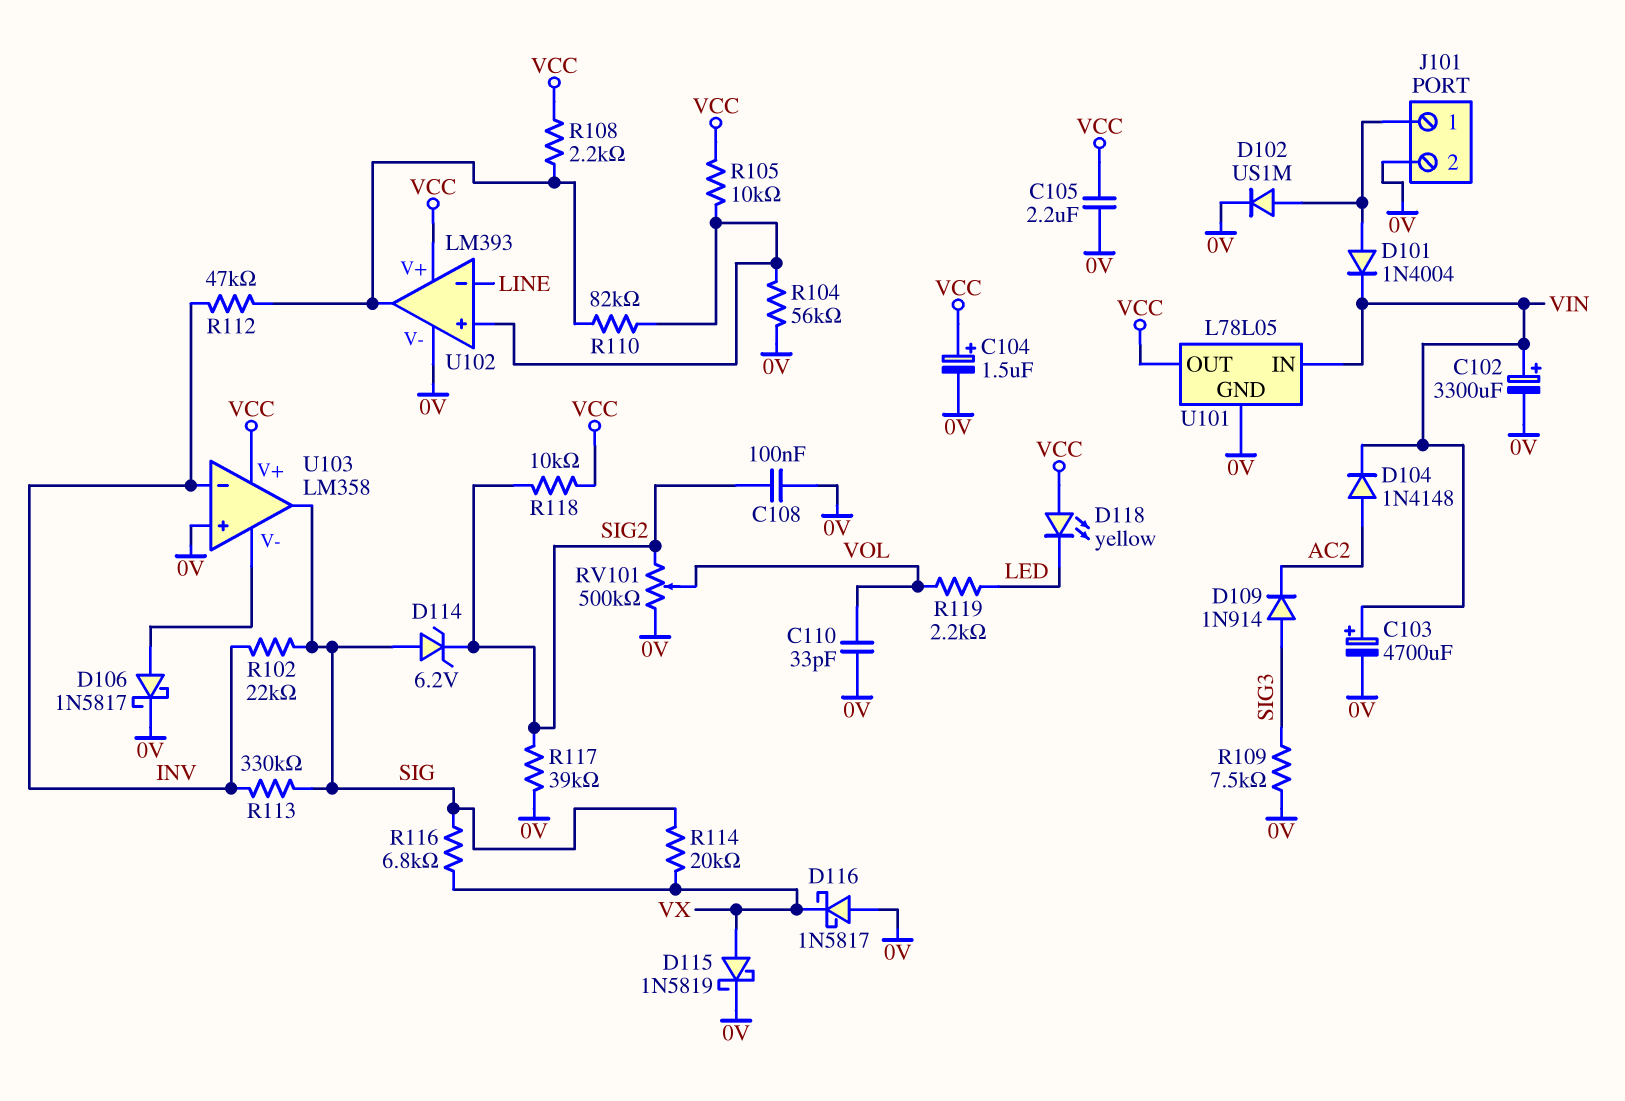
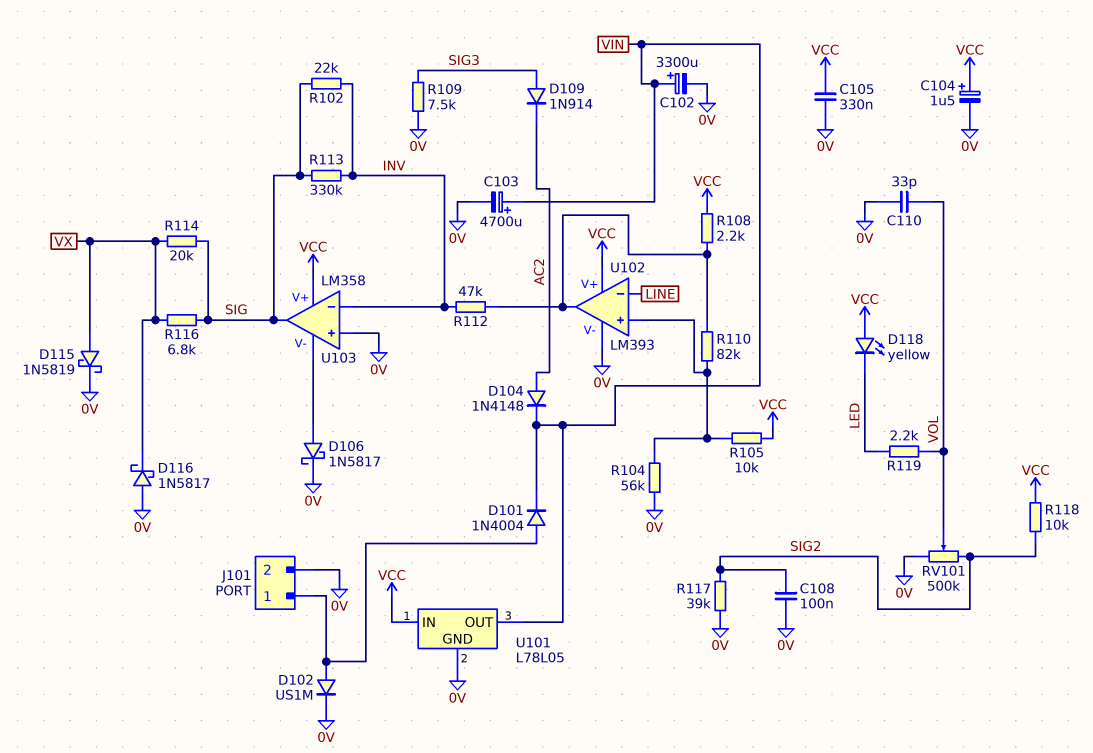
C105: 2.2uF (0V, VCC) -> 330nF (0V, VCC)
D114: zener 6.2V (A SIG, K SIG2) -> none
U101 pin IN: VIN -> VCC
U101 pin OUT: VCC -> VIN

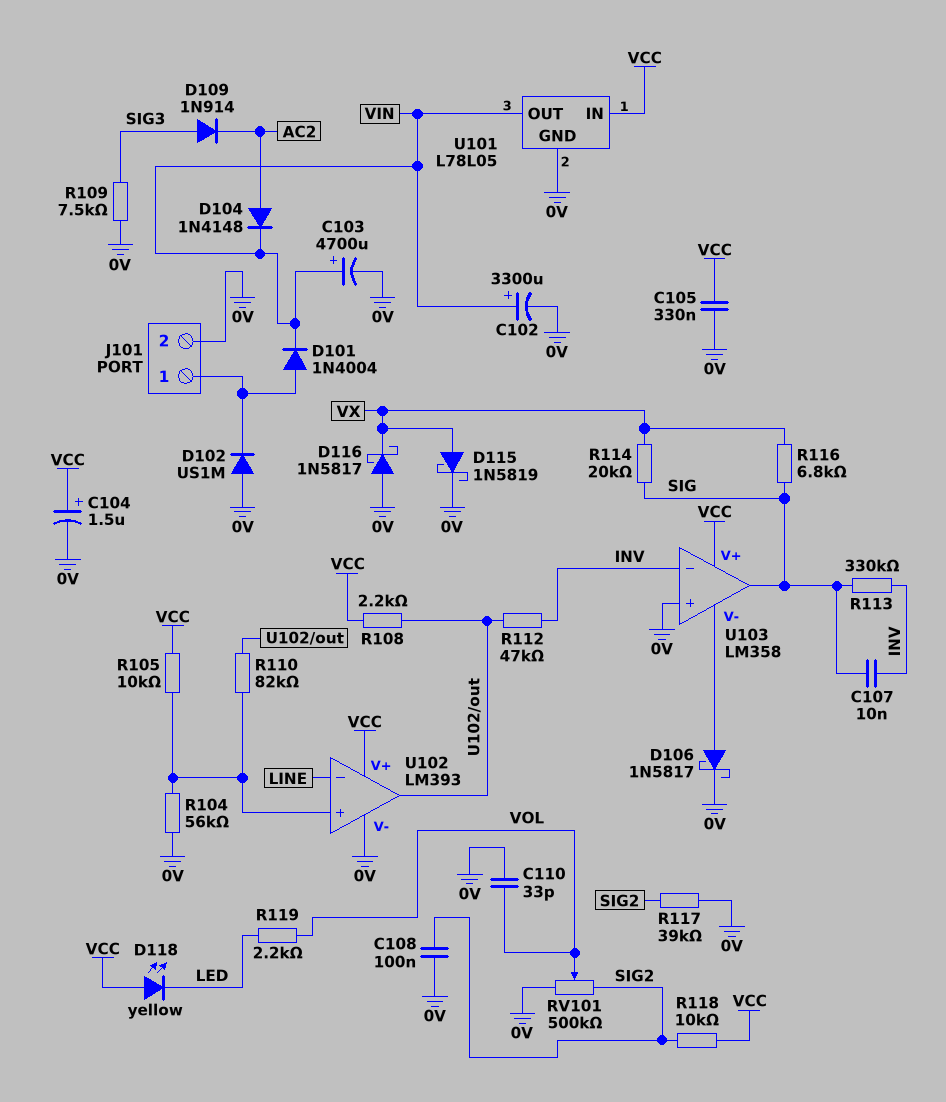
C107: none -> 10nF (INV, SIG)
D102: diode US1M (A J101/1, K 0V) -> diode US1M (A 0V, K J101/1)
R102: 22k (INV, SIG) -> none

